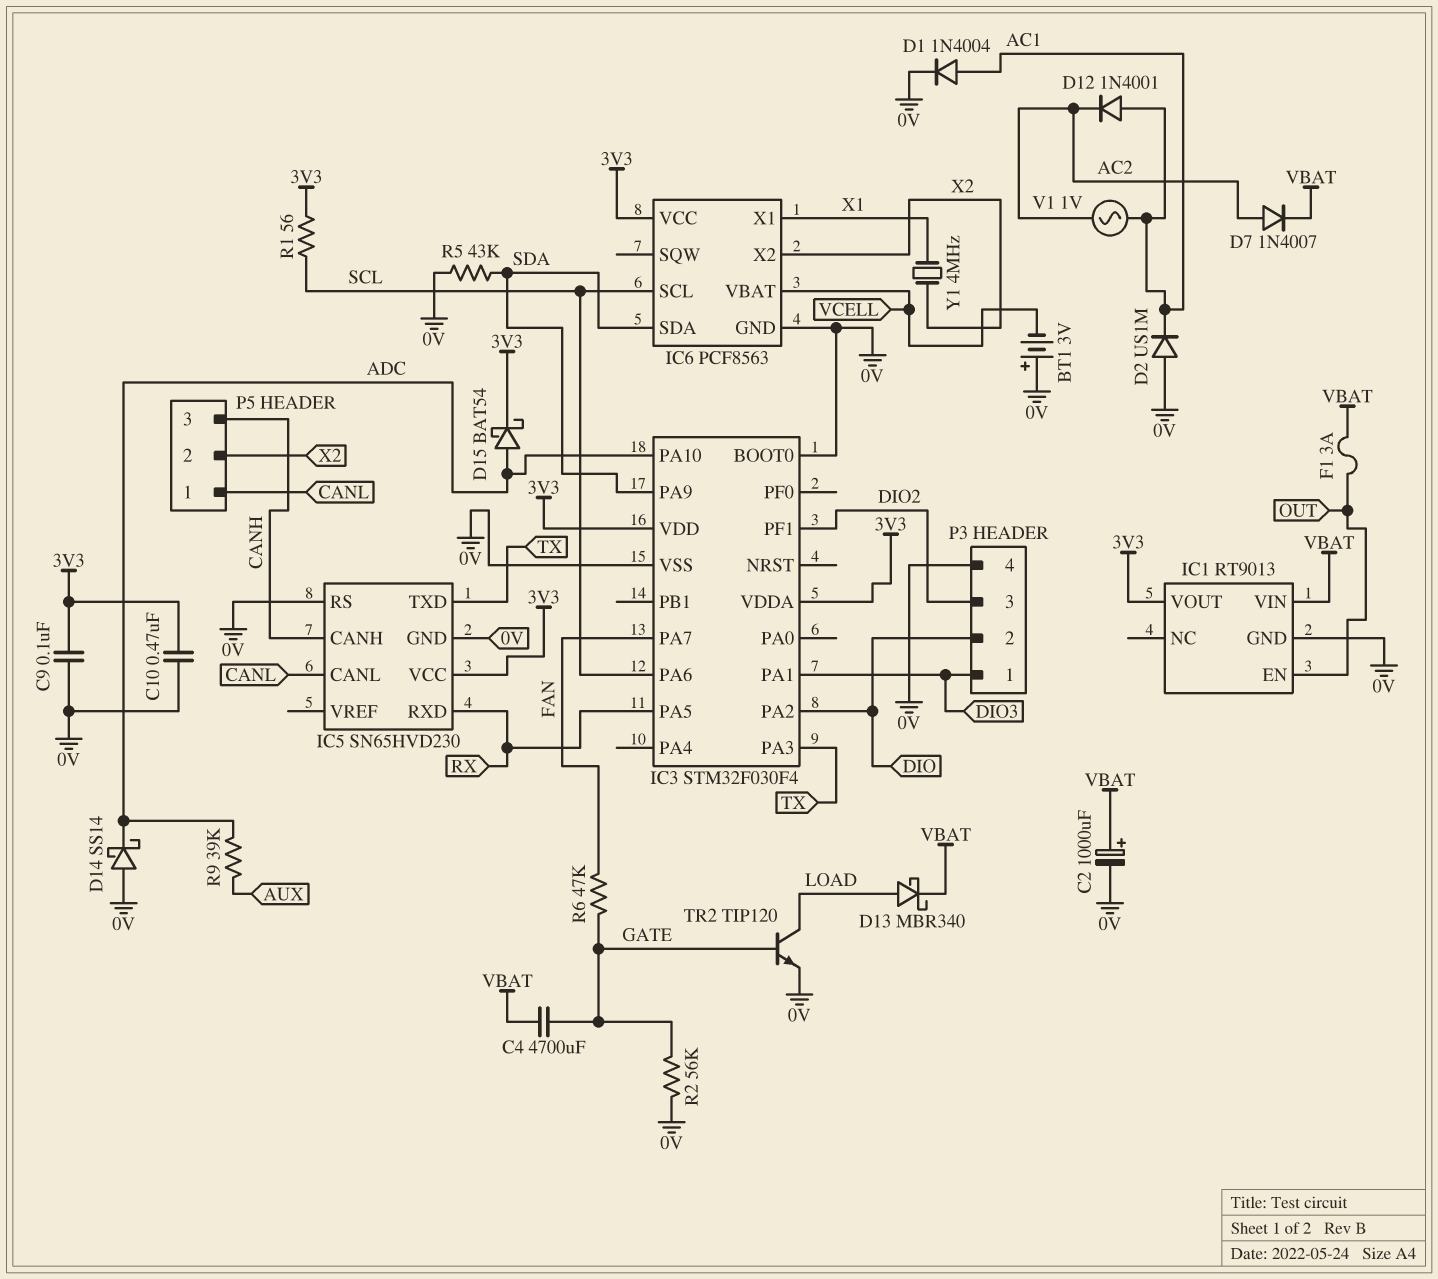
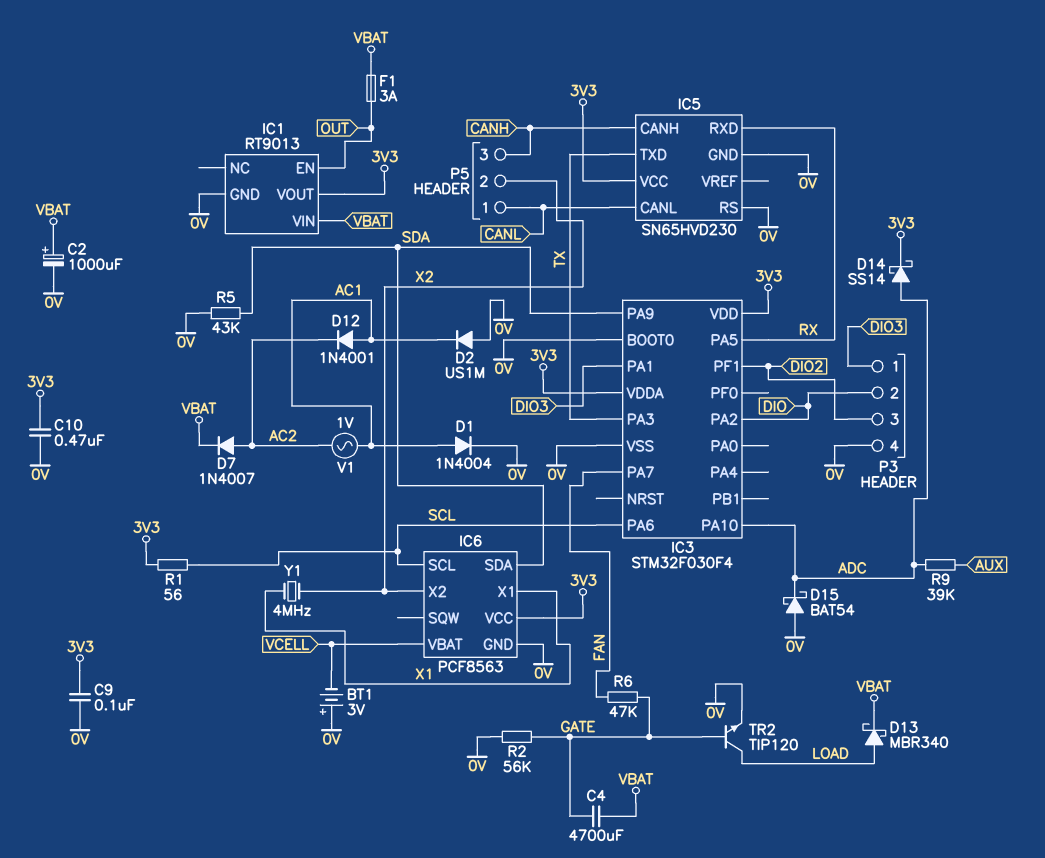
D14: schottky SS14 (A 0V, K ADC) -> schottky SS14 (A ADC, K 3V3)
D15: schottky BAT54 (A ADC, K 3V3) -> schottky BAT54 (A 0V, K ADC)

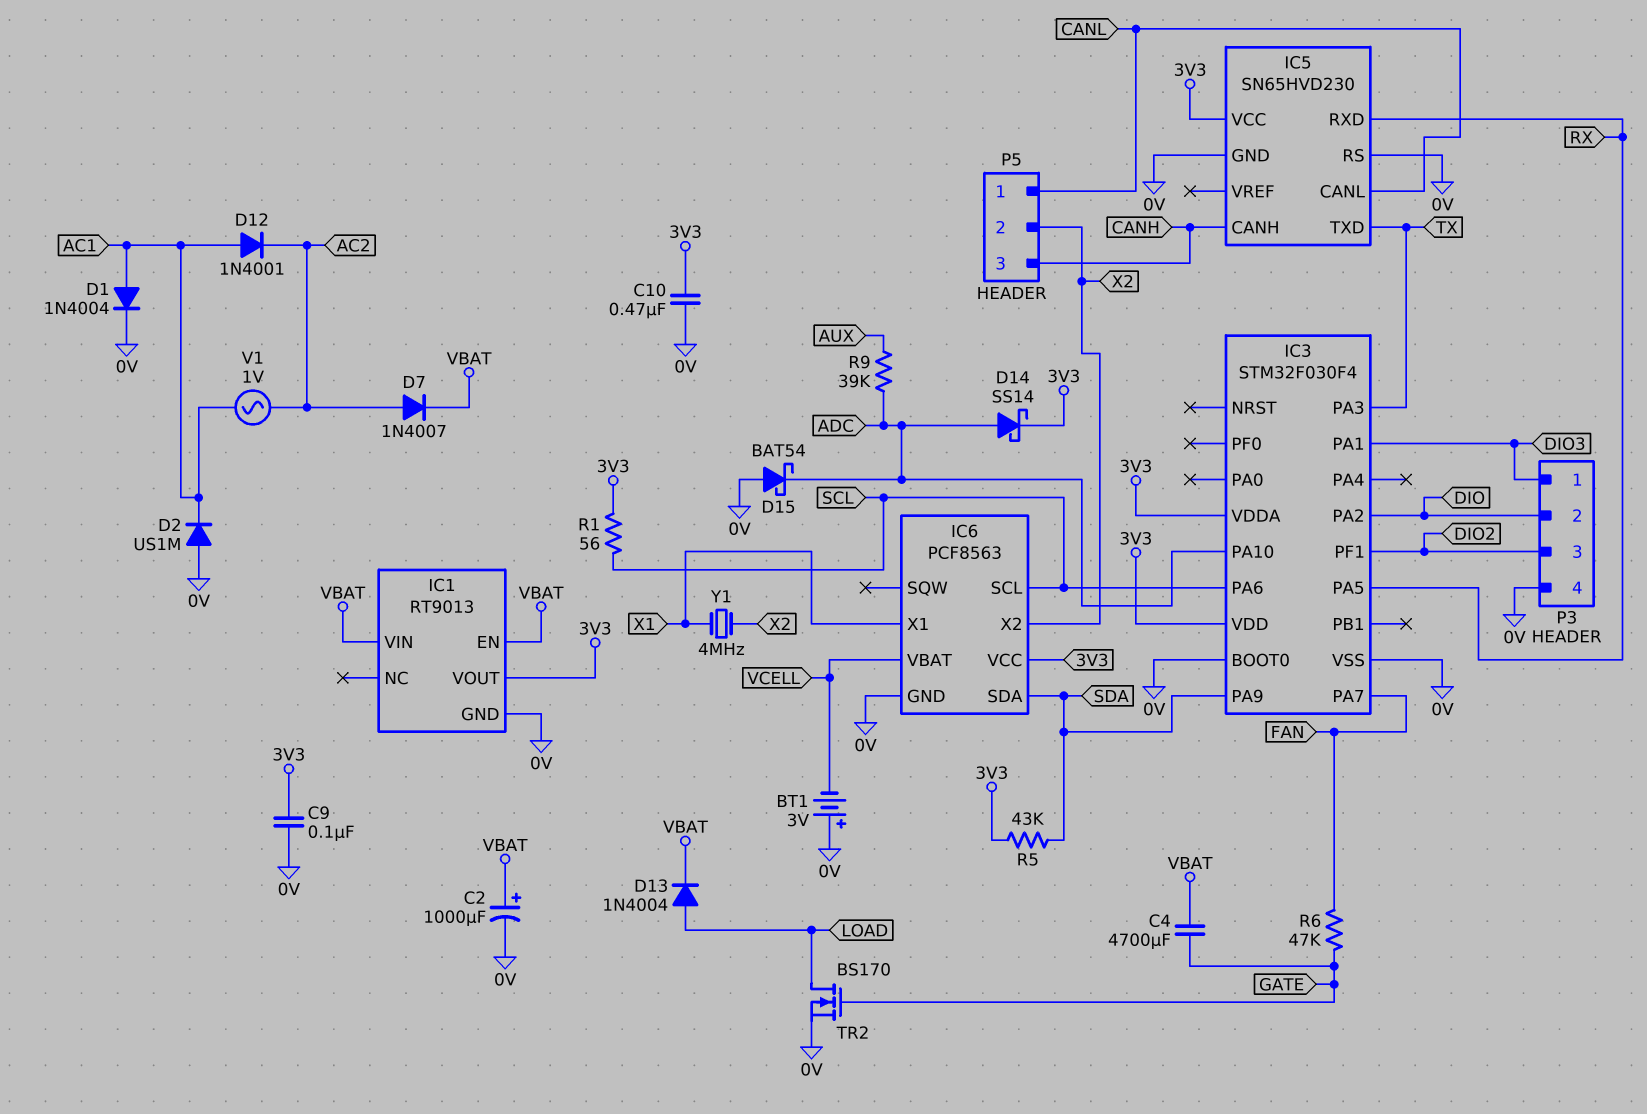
D13: schottky MBR340 (A LOAD, K VBAT) -> diode 1N4004 (A LOAD, K VBAT)
F1: 3A (OUT, VBAT) -> none
IC1 pin EN: OUT -> VBAT
R2: 56k (0V, GATE) -> none
R5: 43k (0V, SDA) -> 43k (3V3, SDA)
TR2: NPN TIP120 (B GATE, C LOAD, E 0V) -> NMOS BS170 (G GATE, D LOAD, S 0V)

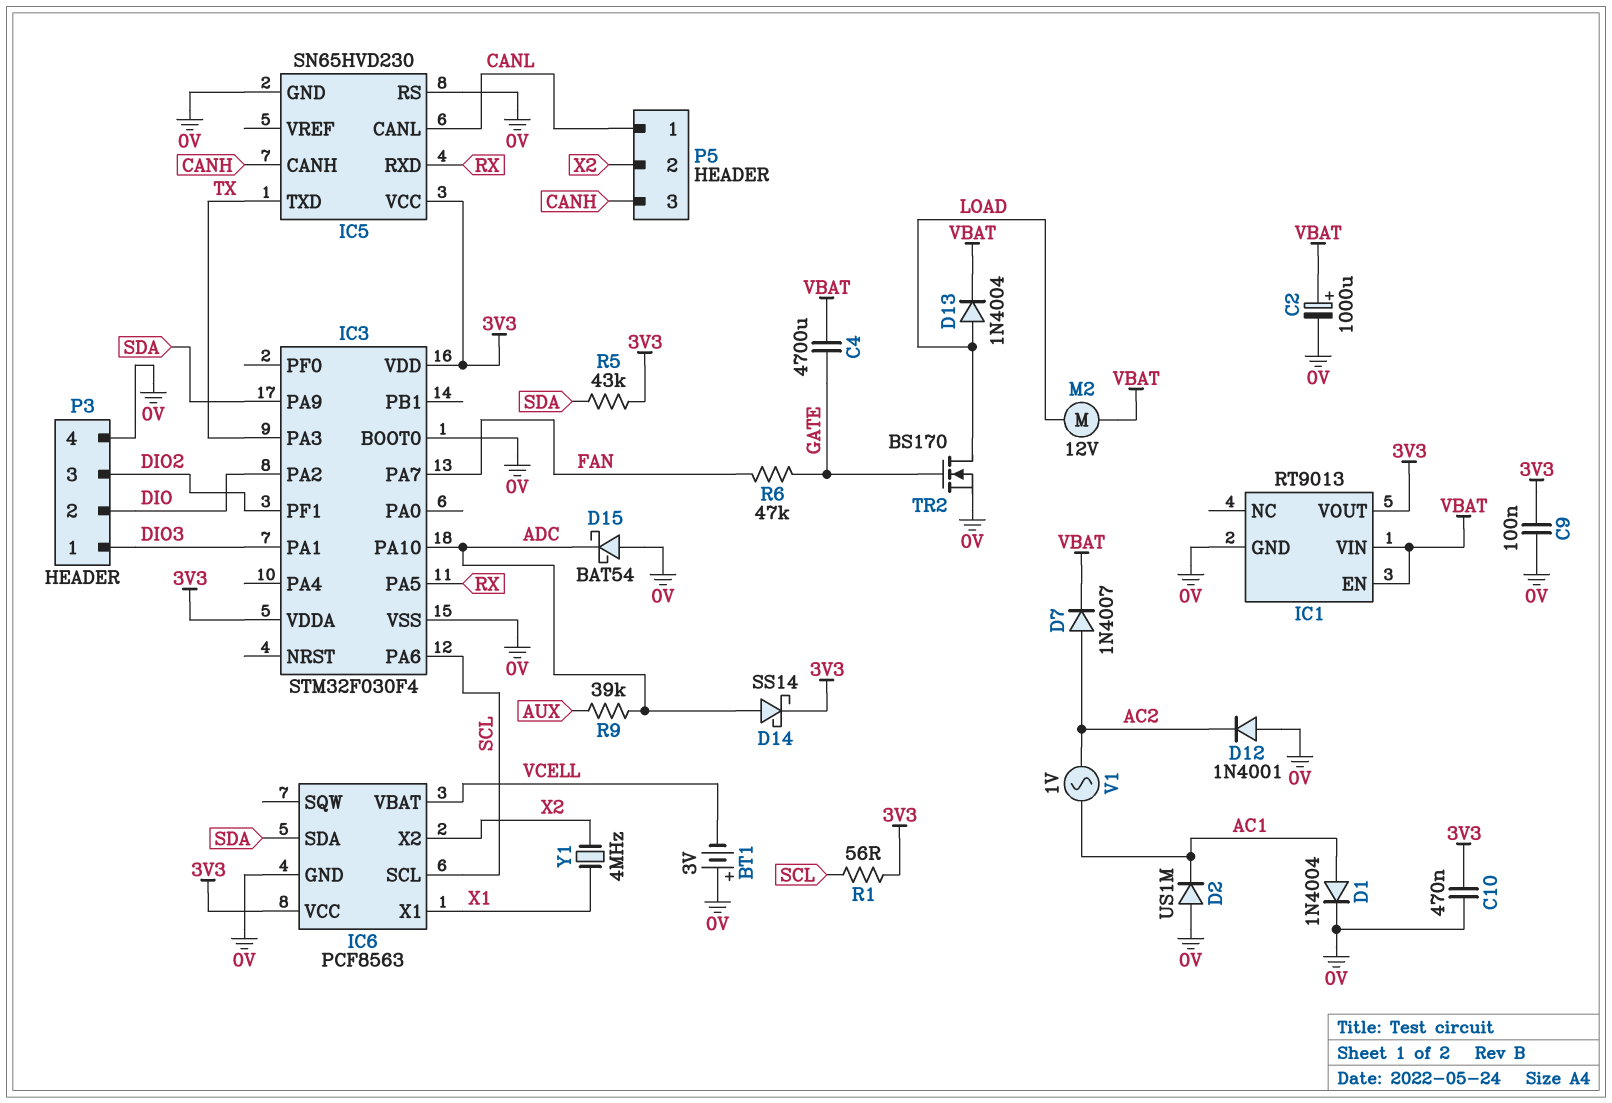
D12: diode 1N4001 (A AC1, K AC2) -> diode 1N4001 (A 0V, K AC2)
M2: none -> motor 12V (LOAD, VBAT)

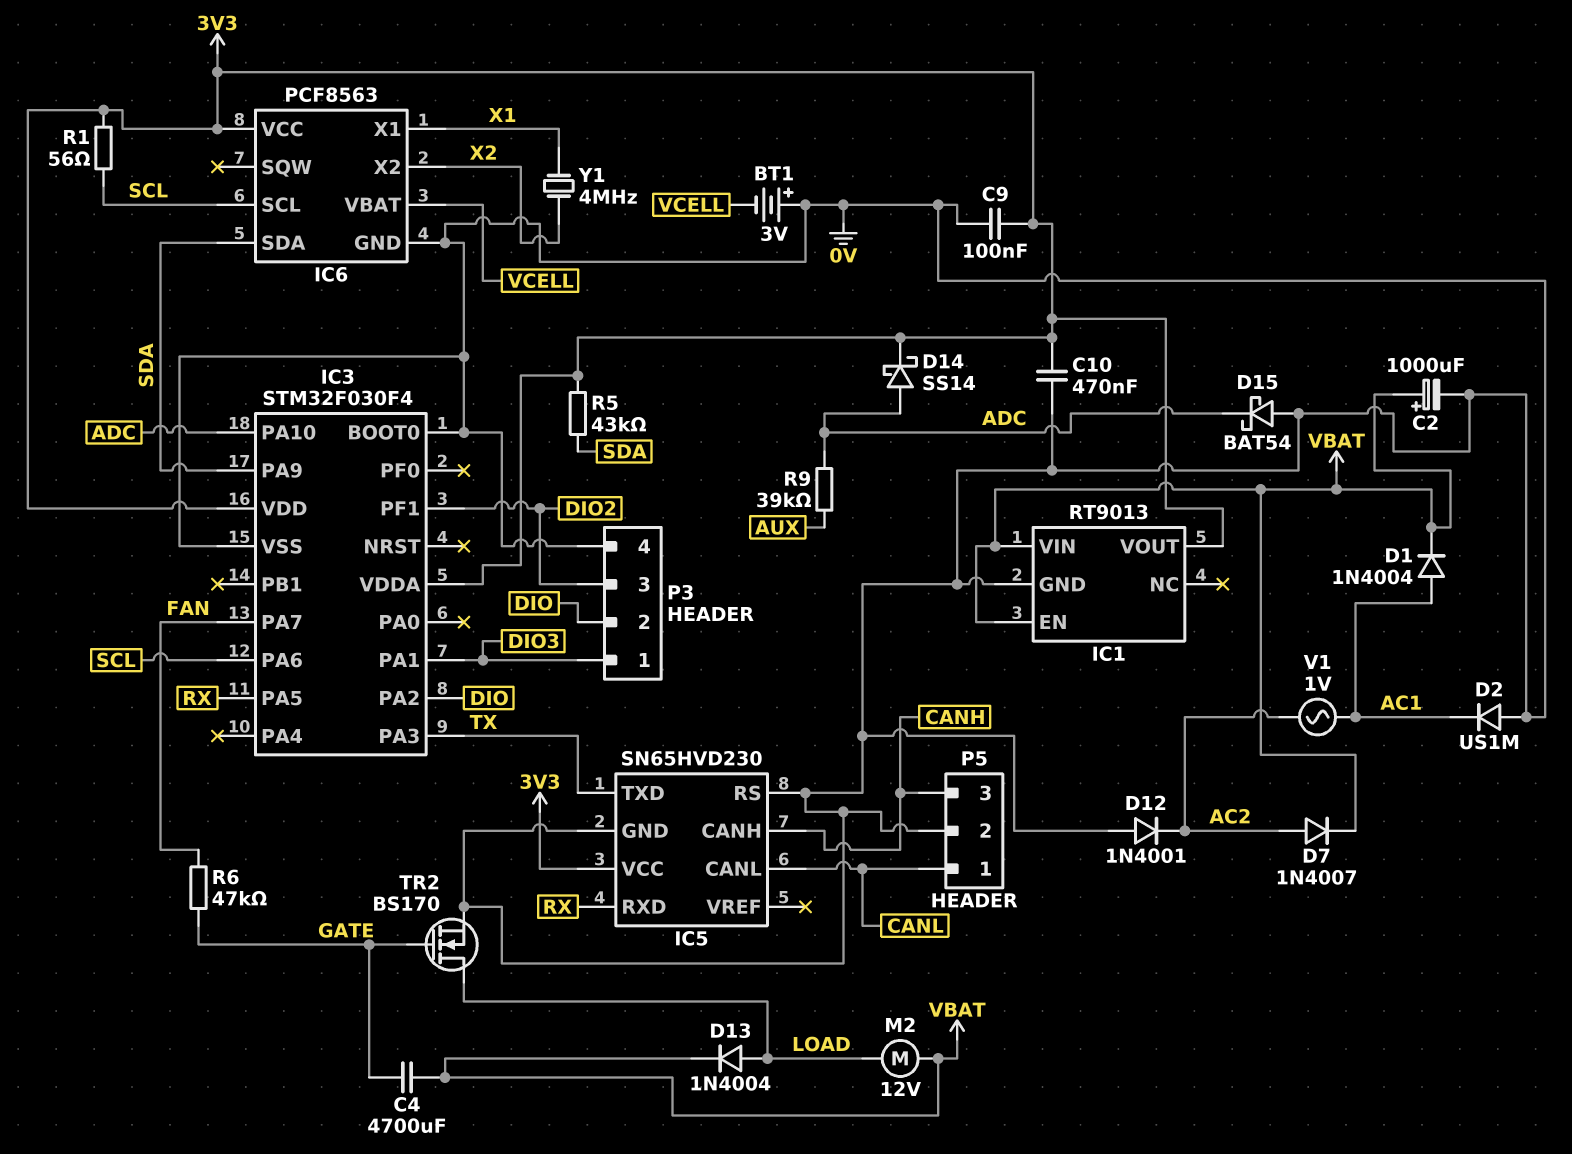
D1: diode 1N4004 (A AC1, K 0V) -> diode 1N4004 (A AC1, K VBAT)
P5 pin 2: X2 -> 0V

